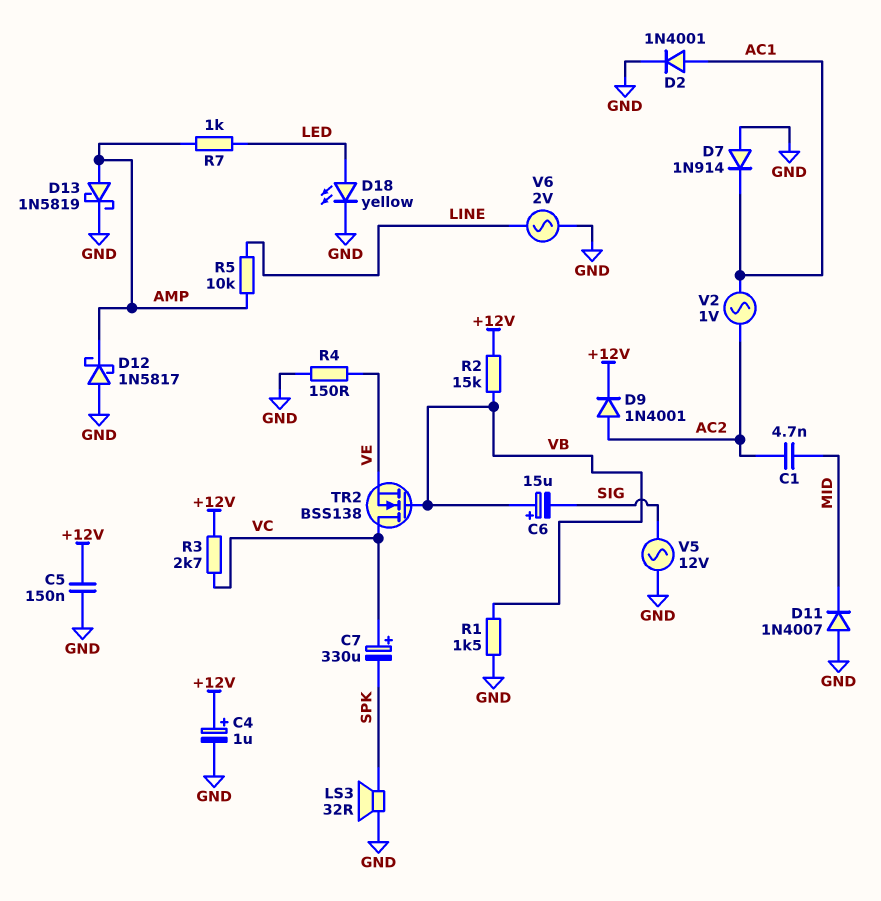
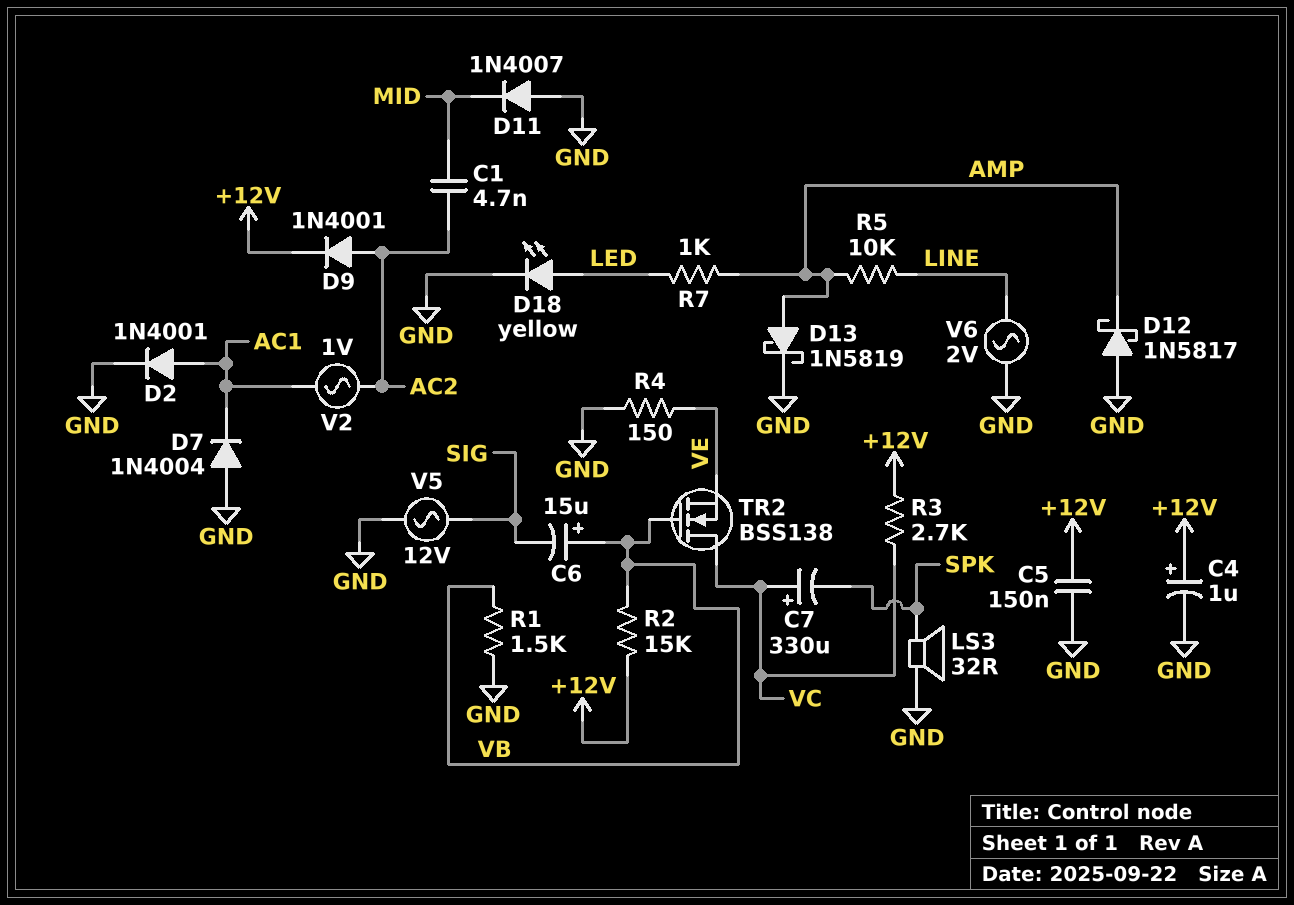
D7: diode 1N914 (A GND, K AC1) -> diode 1N4004 (A GND, K AC1)

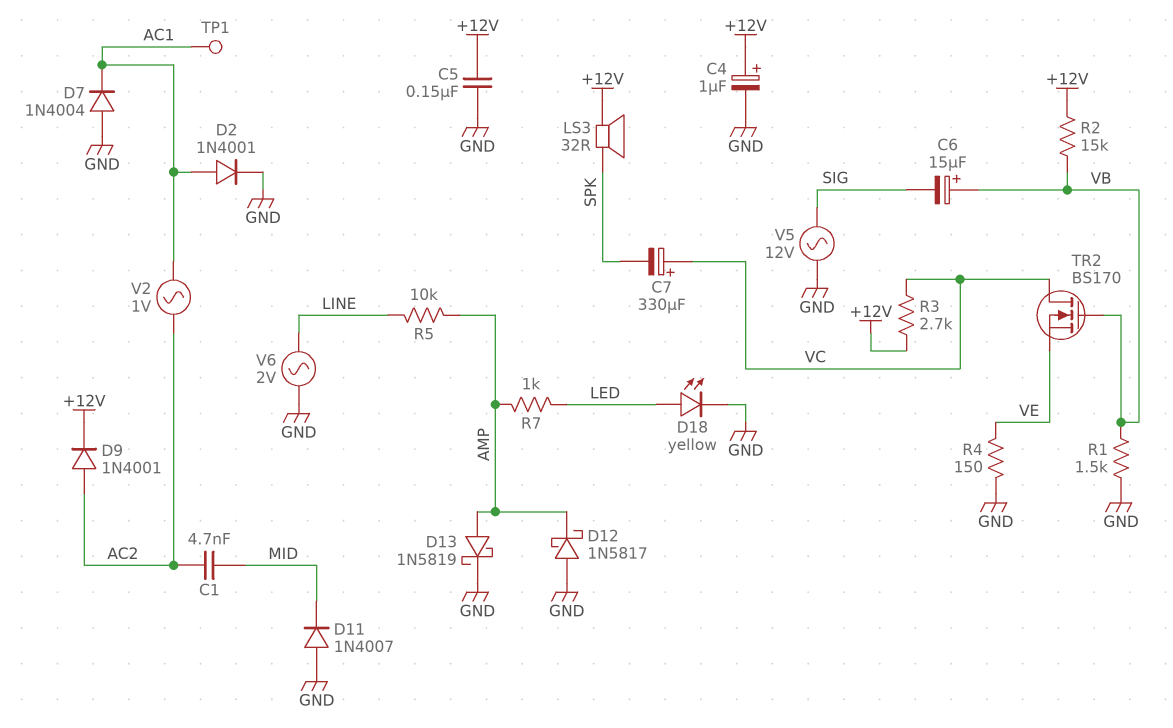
LS3: speaker 32R (GND, SPK) -> speaker 32R (+12V, SPK)
TP1: none -> test point (AC1)
TR2: NMOS BSS138 (G VB, D VC, S VE) -> NMOS BS170 (G VB, D VC, S VE)

